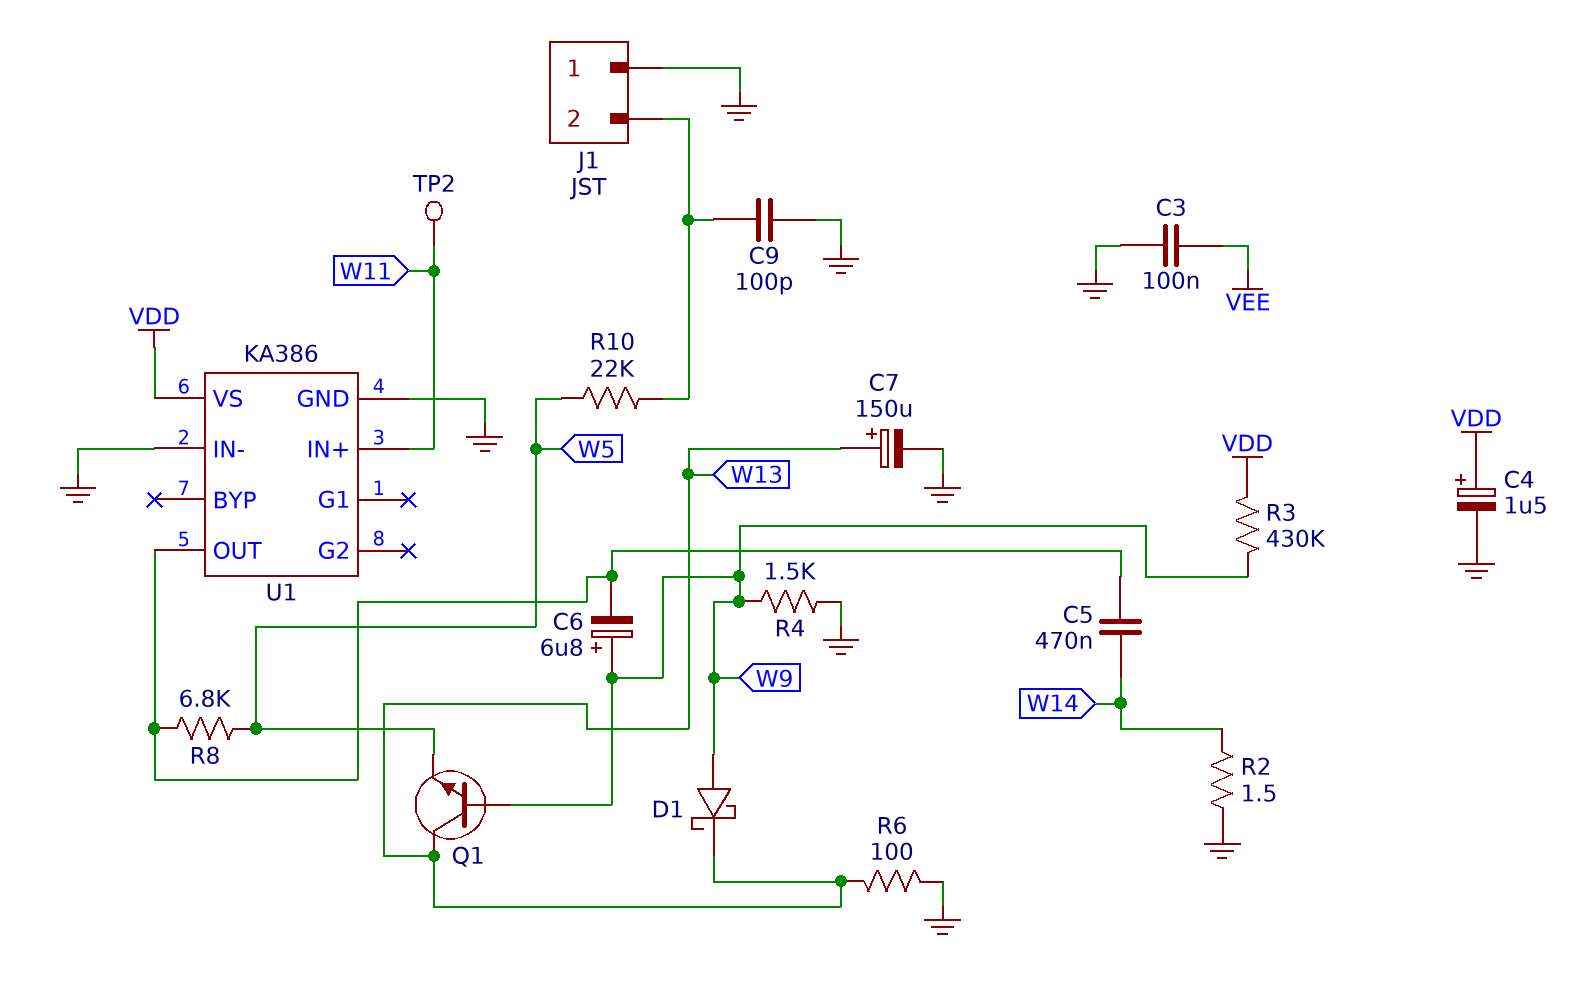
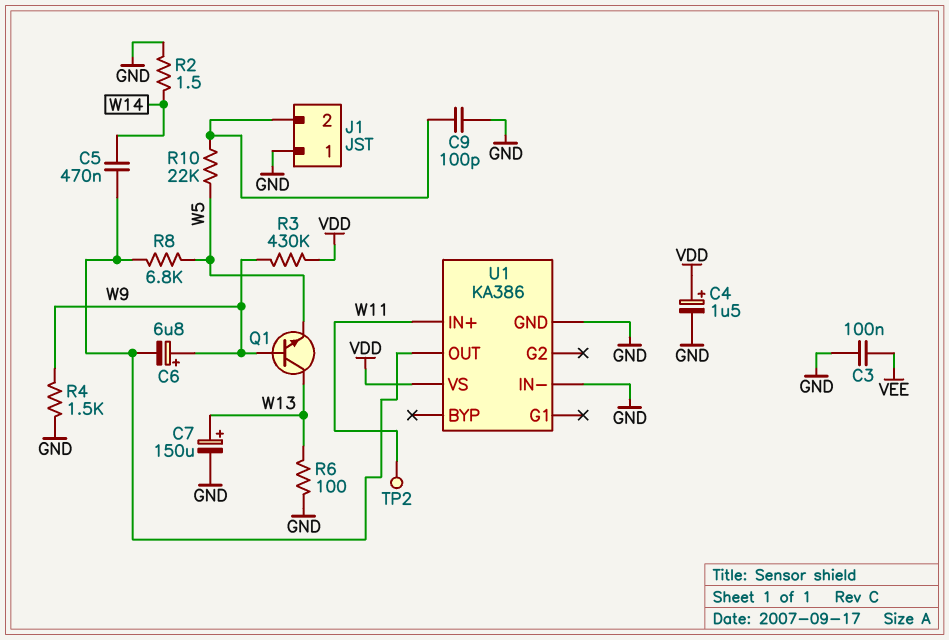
D1: schottky (A W9, K W13) -> none

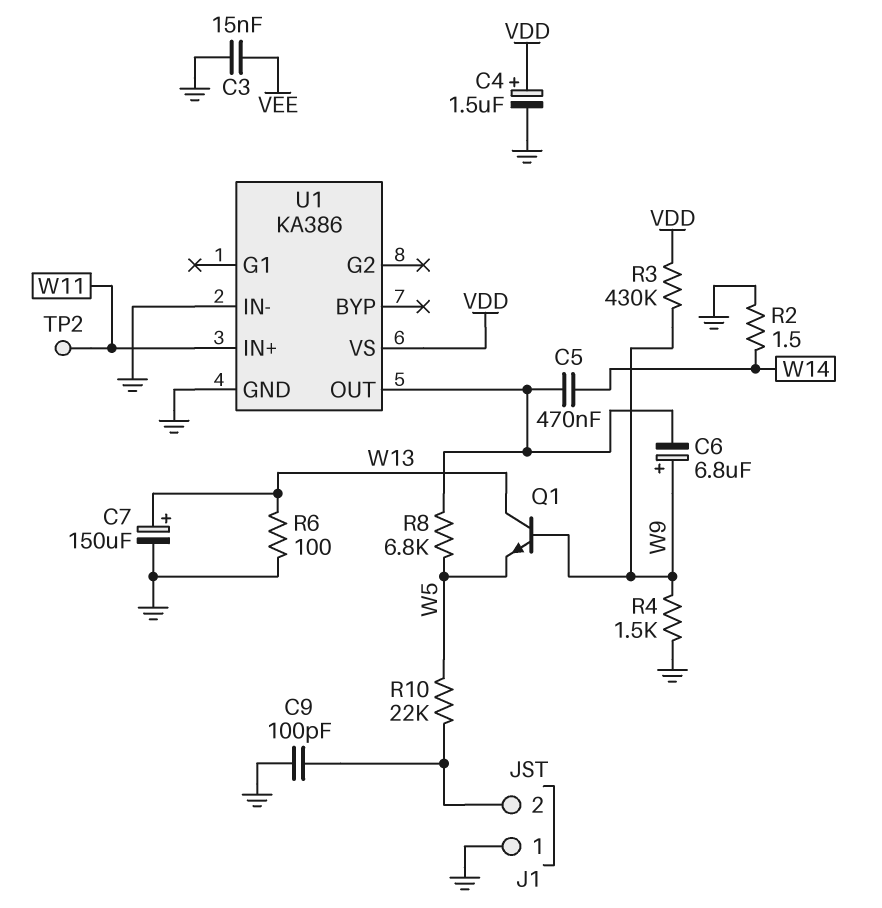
C3: 100nF (GND, VEE) -> 15nF (GND, VEE)

